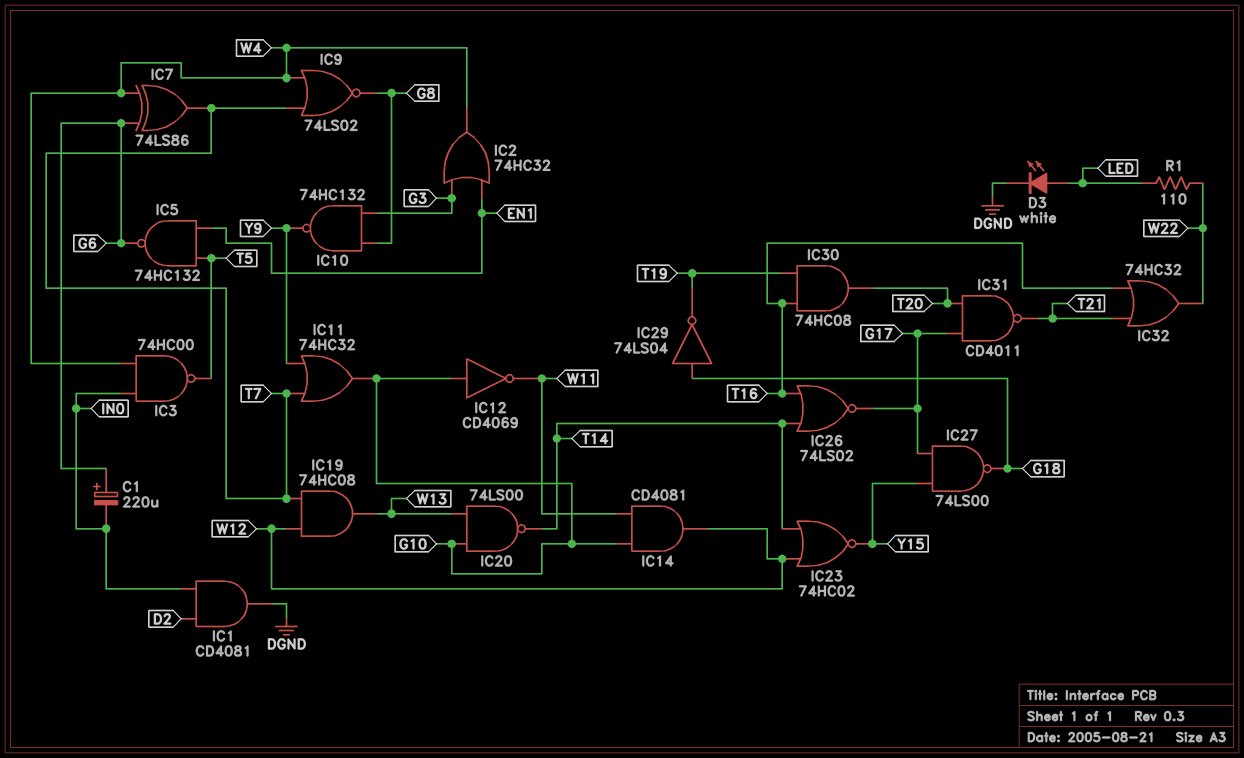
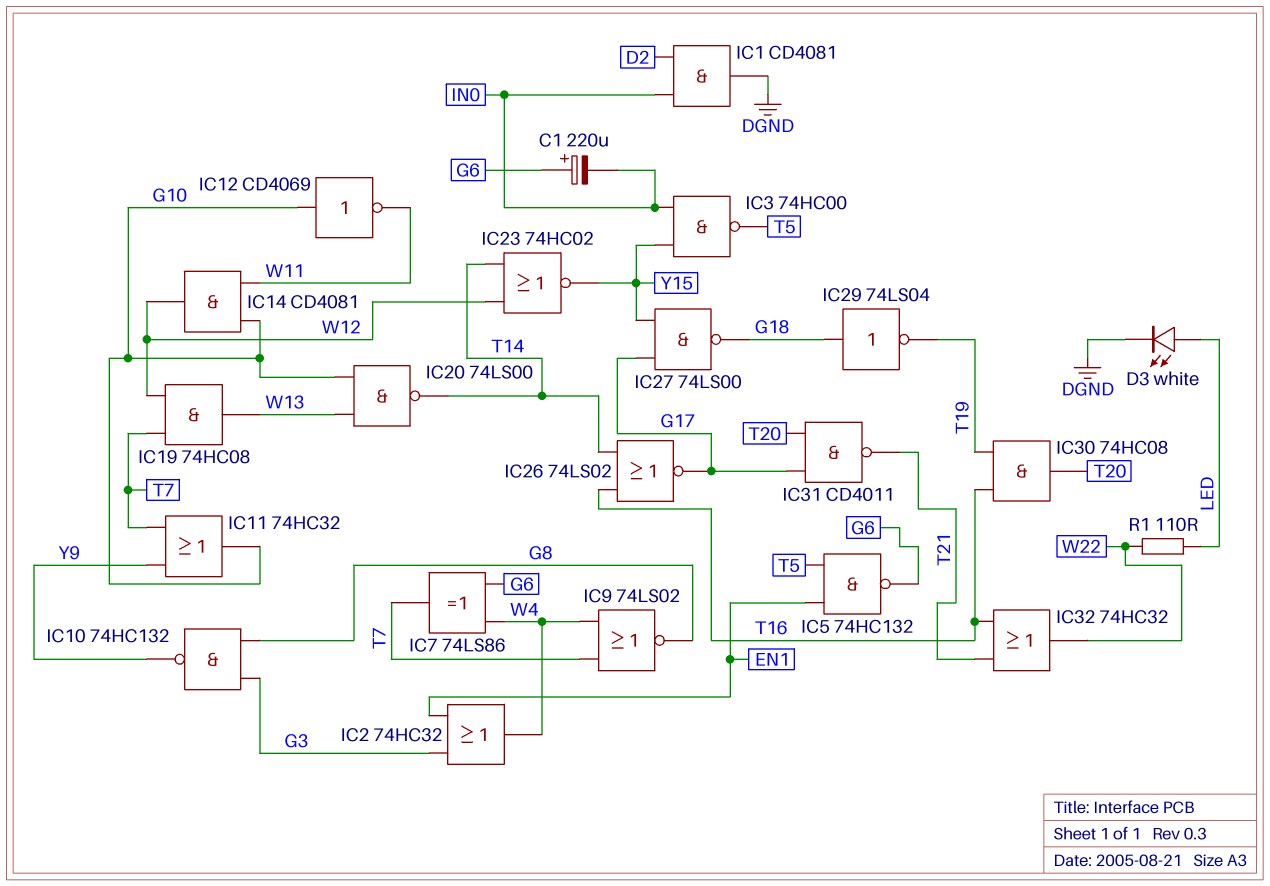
IC3: NAND 74HC00 (in IN0, in W4, out T5) -> NAND 74HC00 (in IN0, in Y15, out T5)

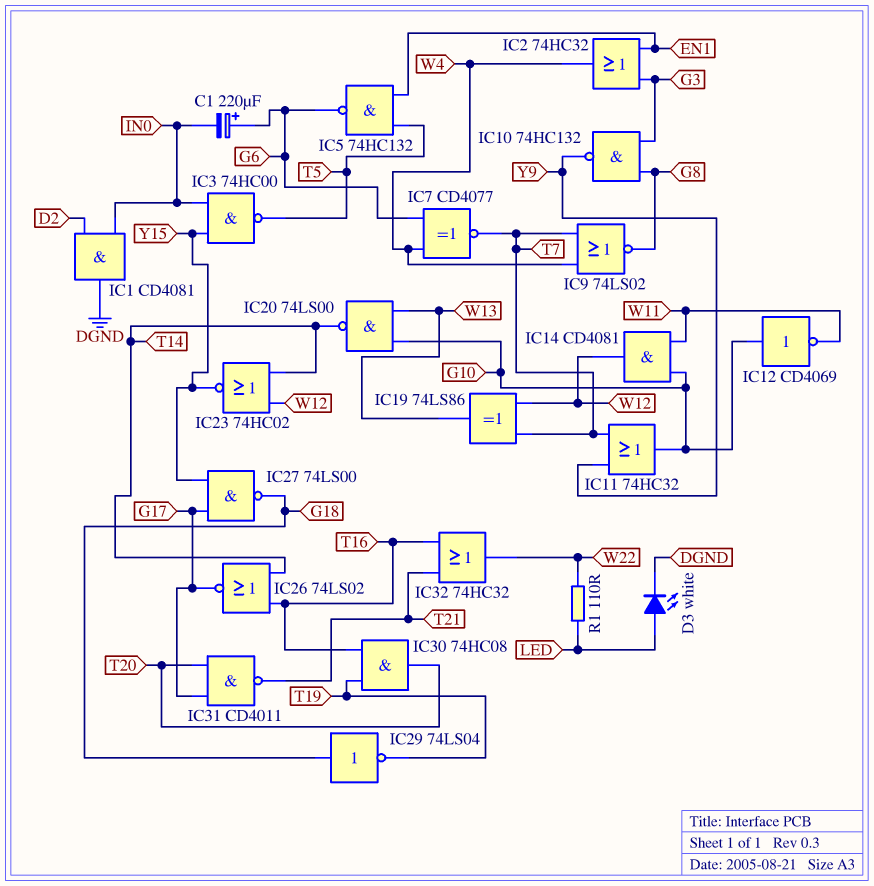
IC7: XOR 74LS86 (in G6, in W4, out T7) -> XNOR CD4077 (in G6, in W4, out T7)
IC19: AND 74HC08 (in T7, in W12, out W13) -> XOR 74LS86 (in T7, in W12, out W13)

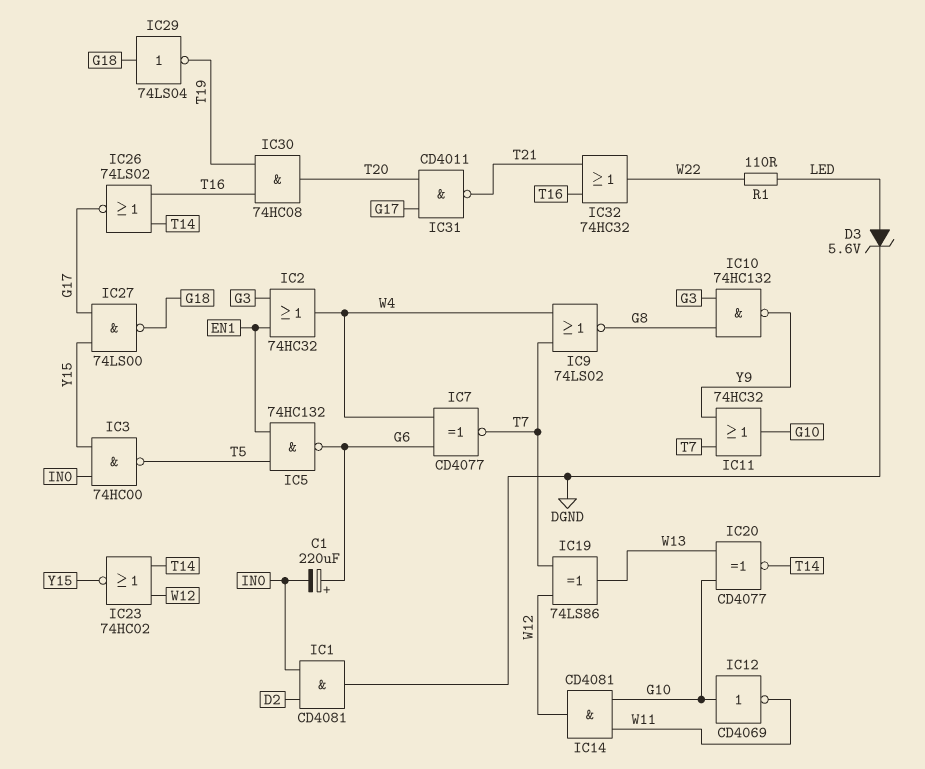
D3: LED white (A LED, K DGND) -> zener 5.6V (A LED, K DGND)
IC20: NAND 74LS00 (in G10, in W13, out T14) -> XNOR CD4077 (in G10, in W13, out T14)

